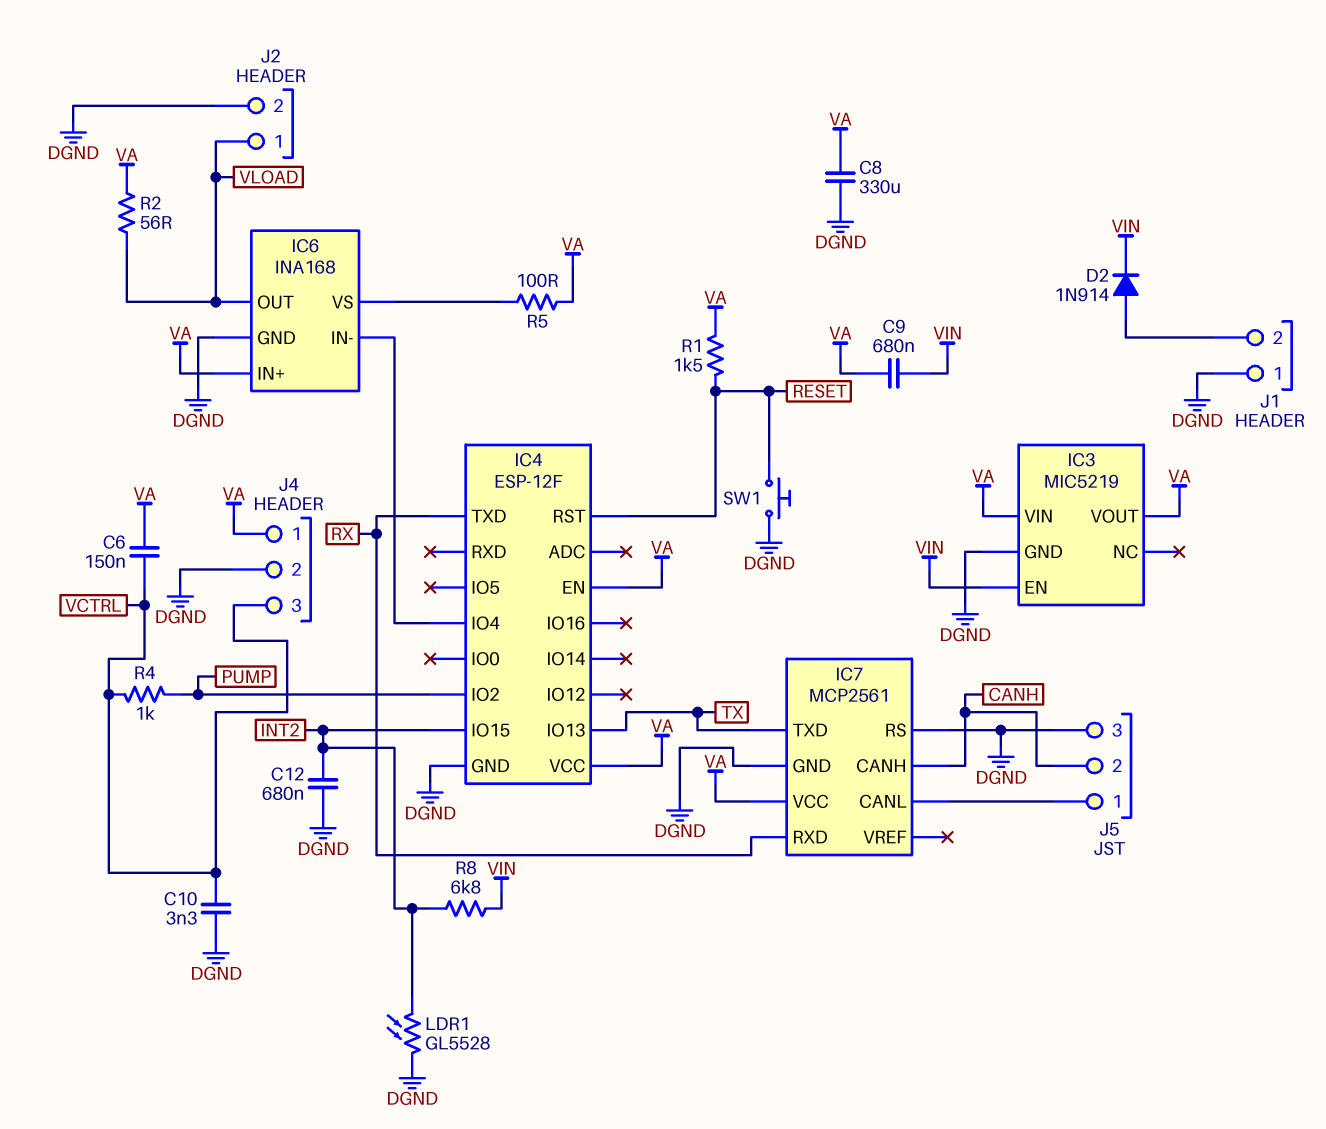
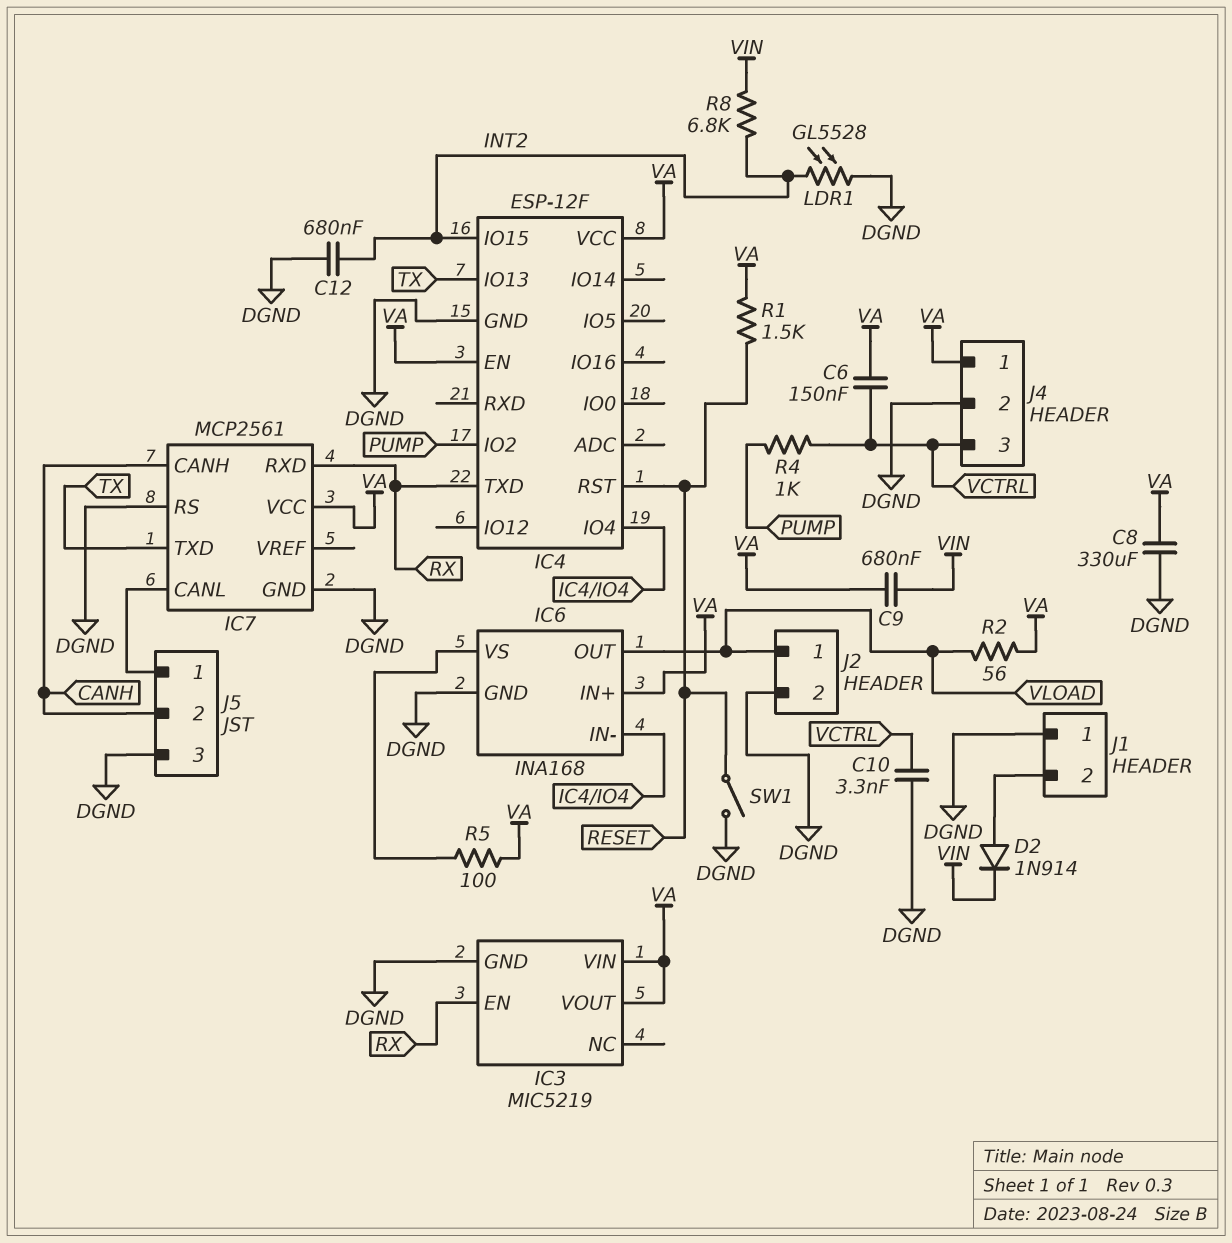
IC3 pin EN: VIN -> RX
SW1: button (DGND, RESET) -> switch (DGND, RESET)

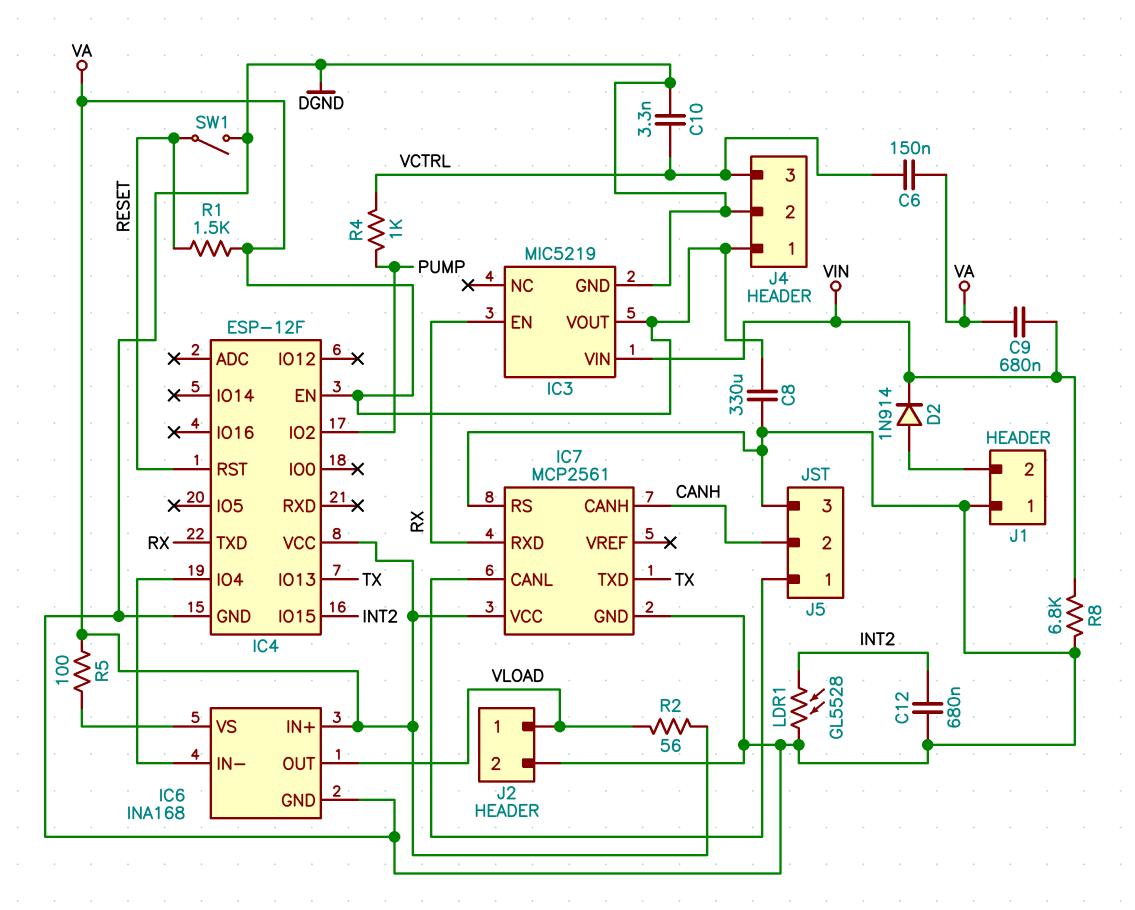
IC3 pin VIN: VA -> VIN
R8: 6.8k (INT2, VIN) -> 6.8k (DGND, VIN)

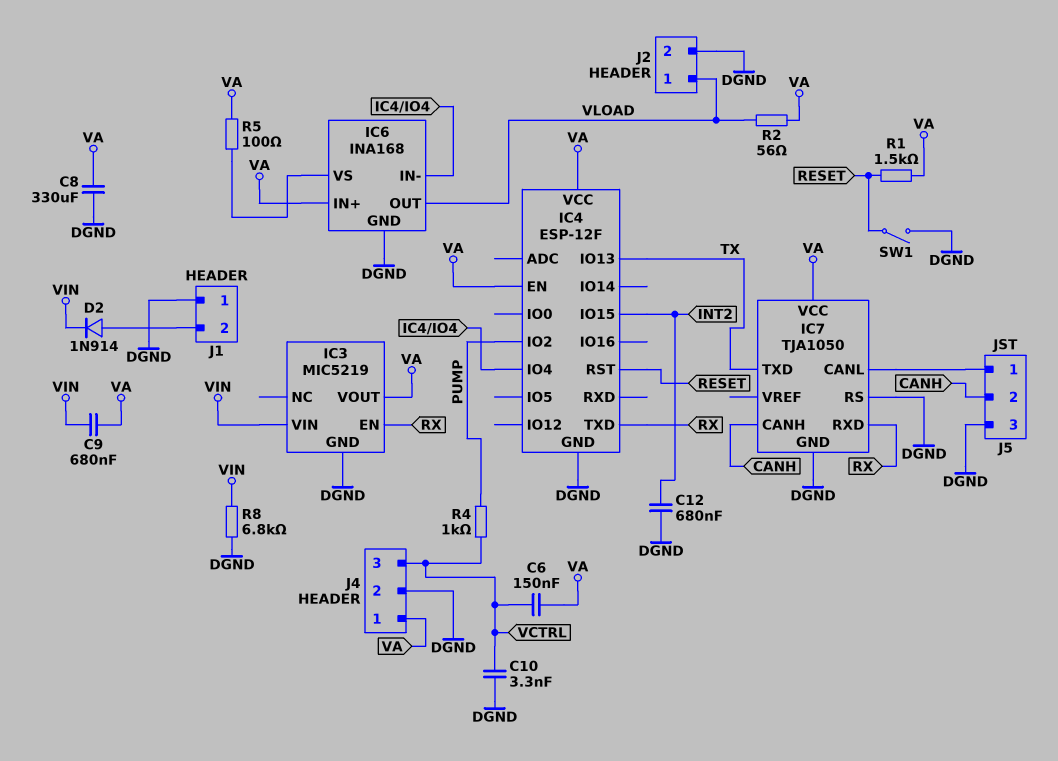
IC7: MCP2561 -> TJA1050
LDR1: GL5528 (DGND, INT2) -> none

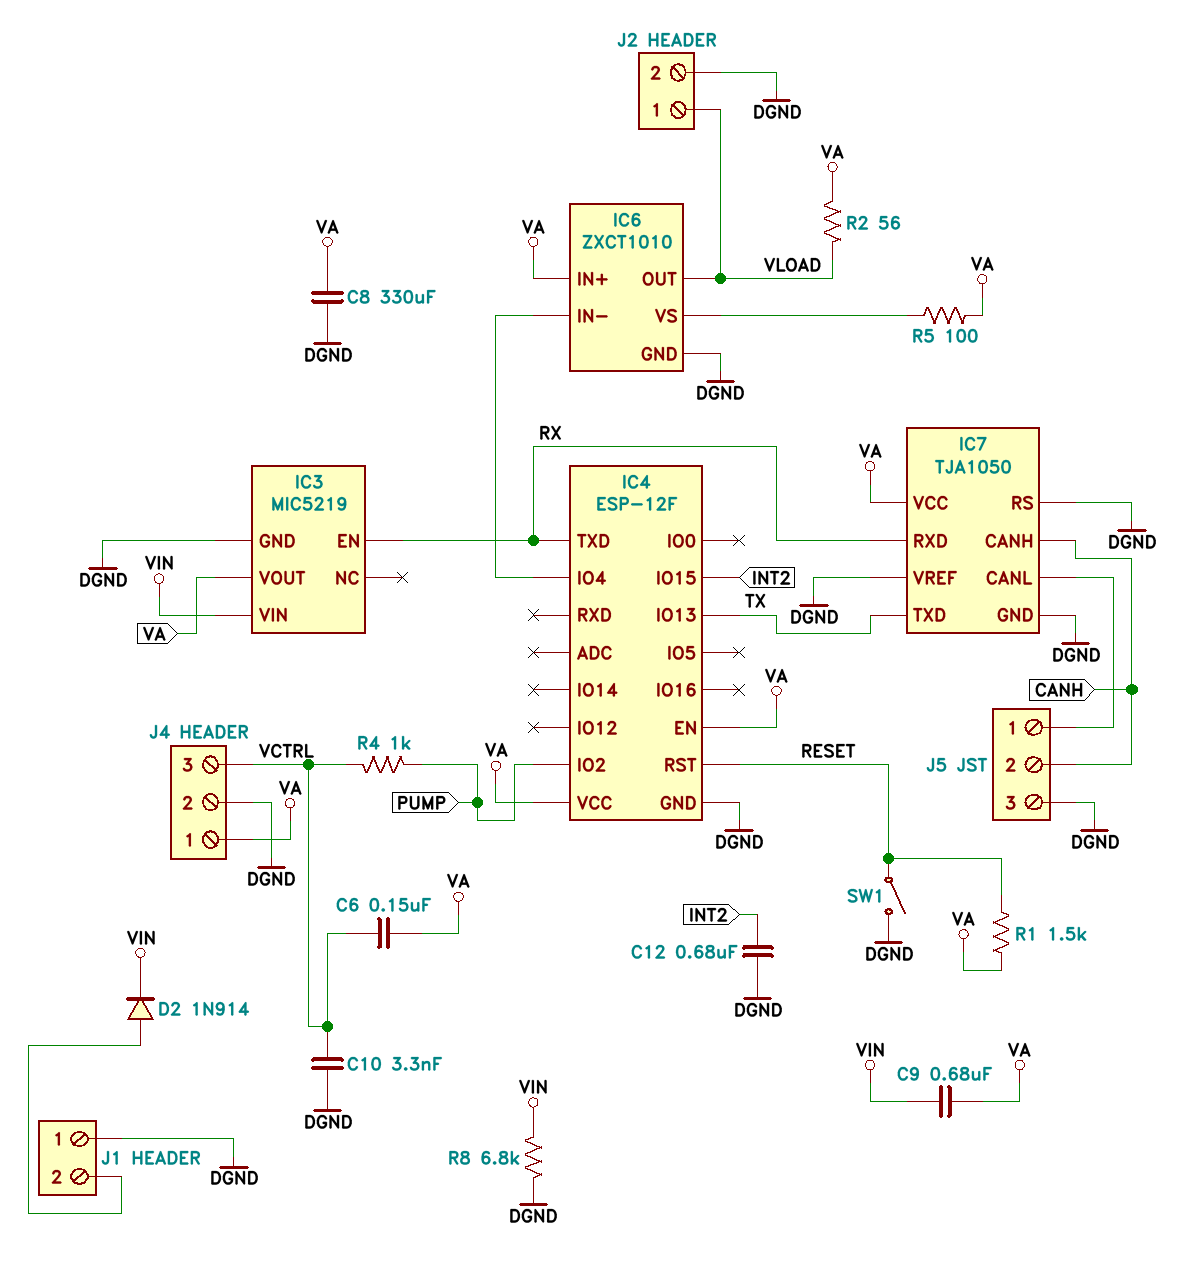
IC6: INA168 -> ZXCT1010
IC7 pin VREF: none -> DGND

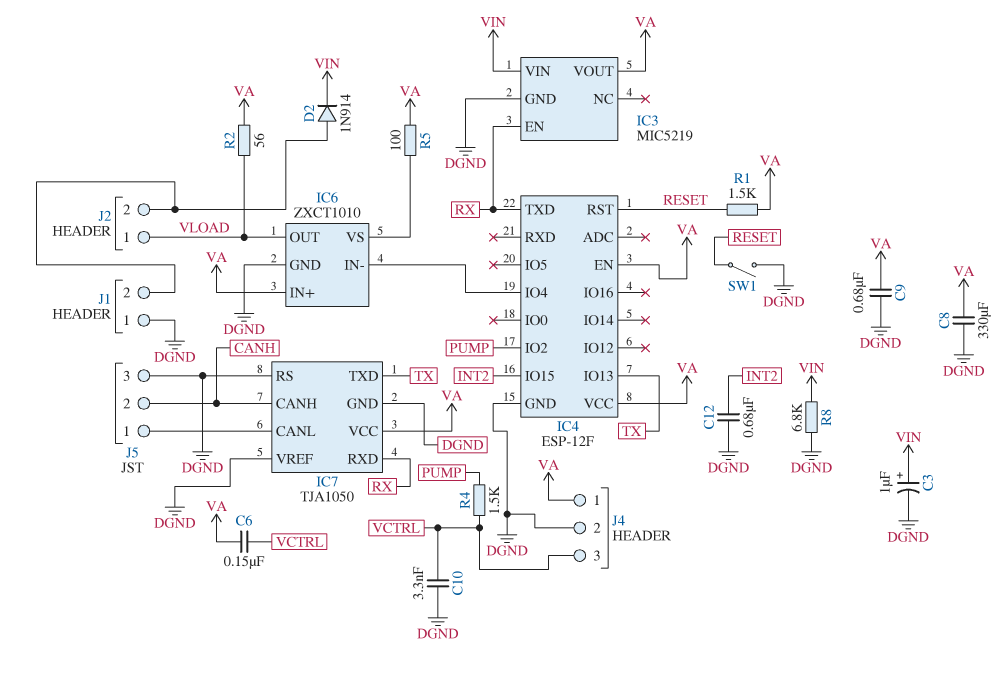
C3: none -> 1uF (plus VIN, minus DGND)
C9: 680nF (VA, VIN) -> 680nF (DGND, VA)
J2 pin 2: DGND -> J1/2
R4: 1k (PUMP, VCTRL) -> 1.5k (PUMP, VCTRL)

